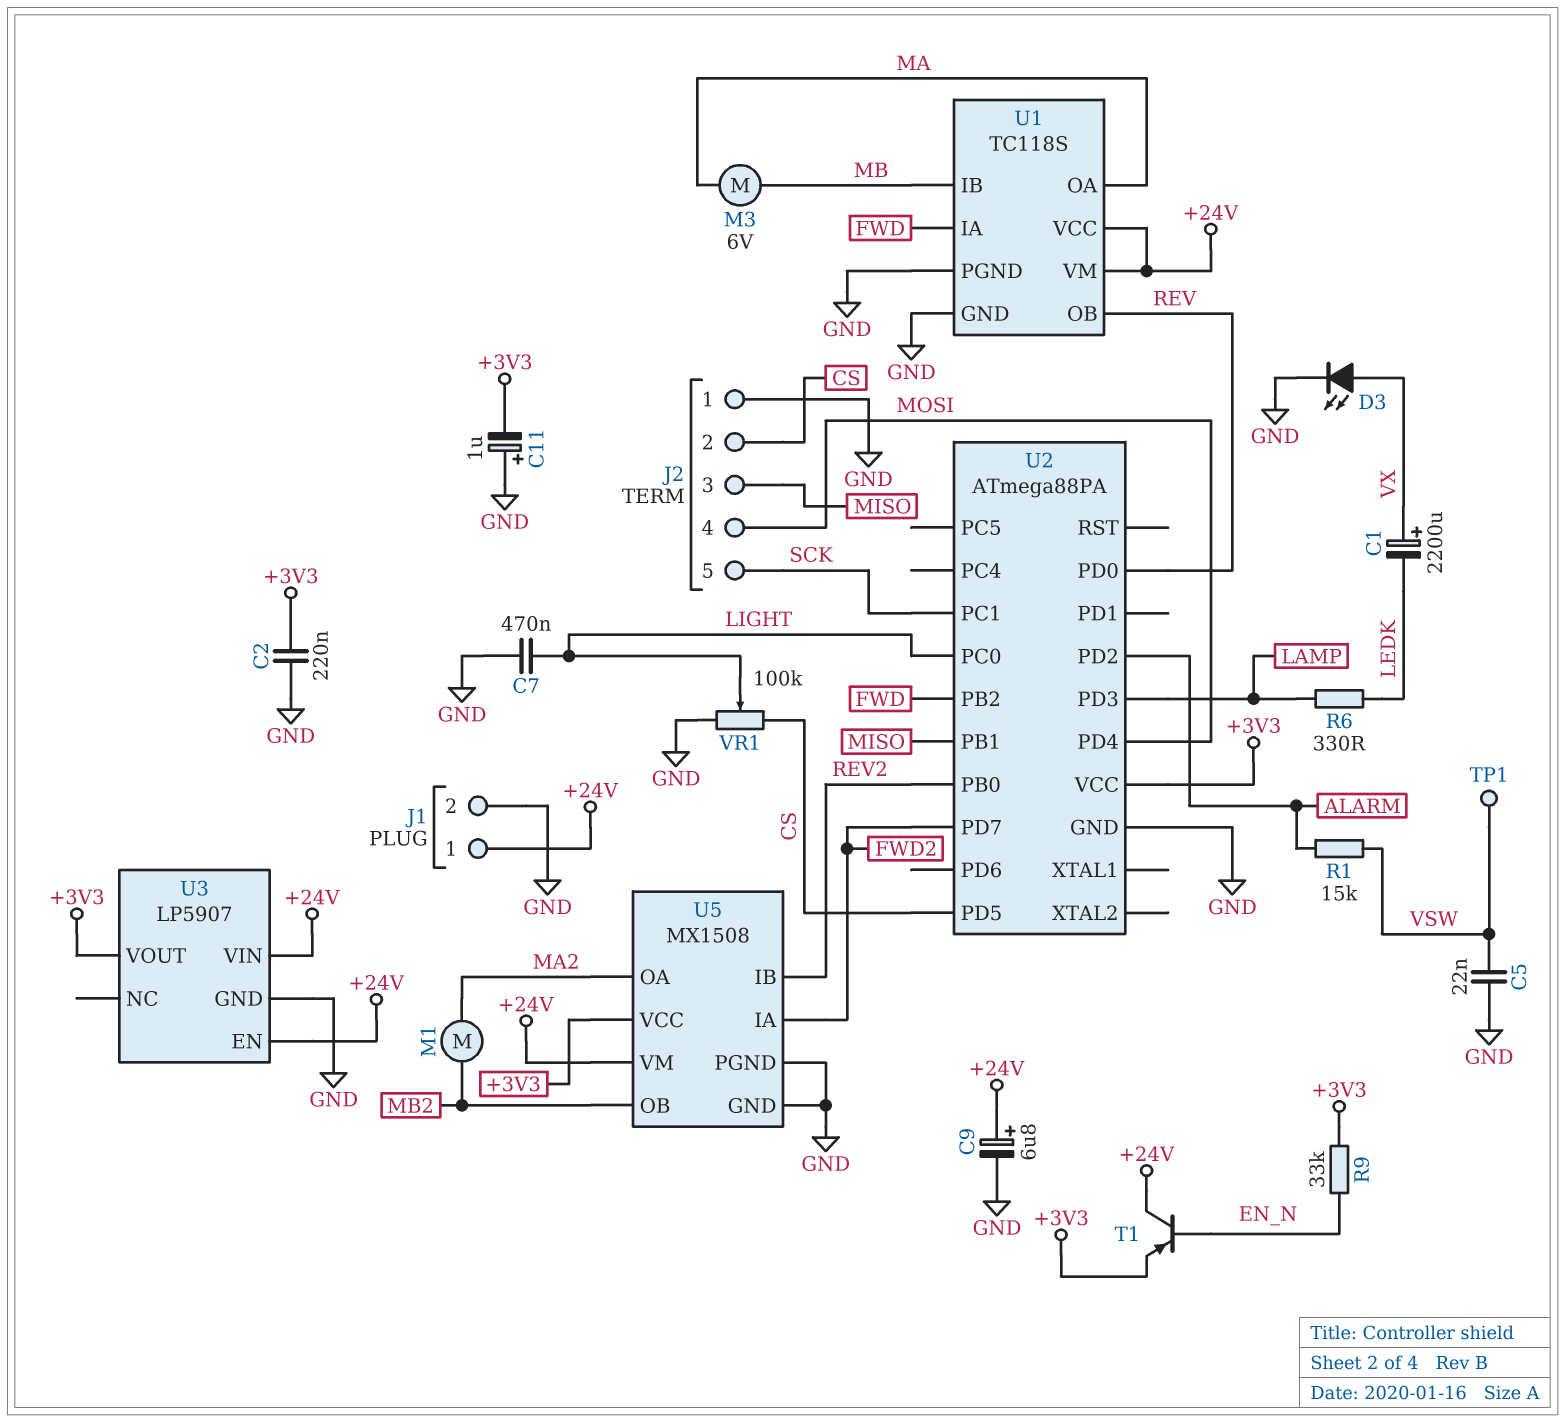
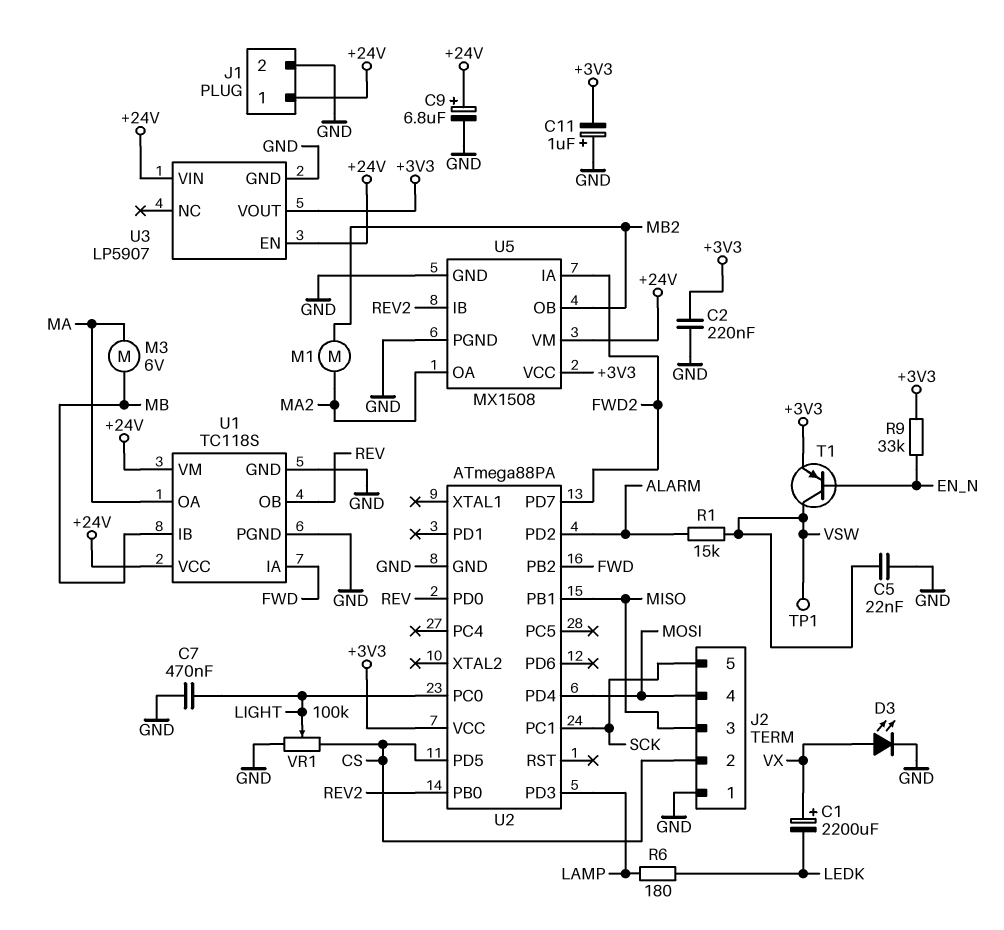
R6: 330 (LAMP, LEDK) -> 180 (LAMP, LEDK)
T1: PNP (B EN_N, C +24V, E +3V3) -> PNP (B EN_N, C VSW, E +3V3)

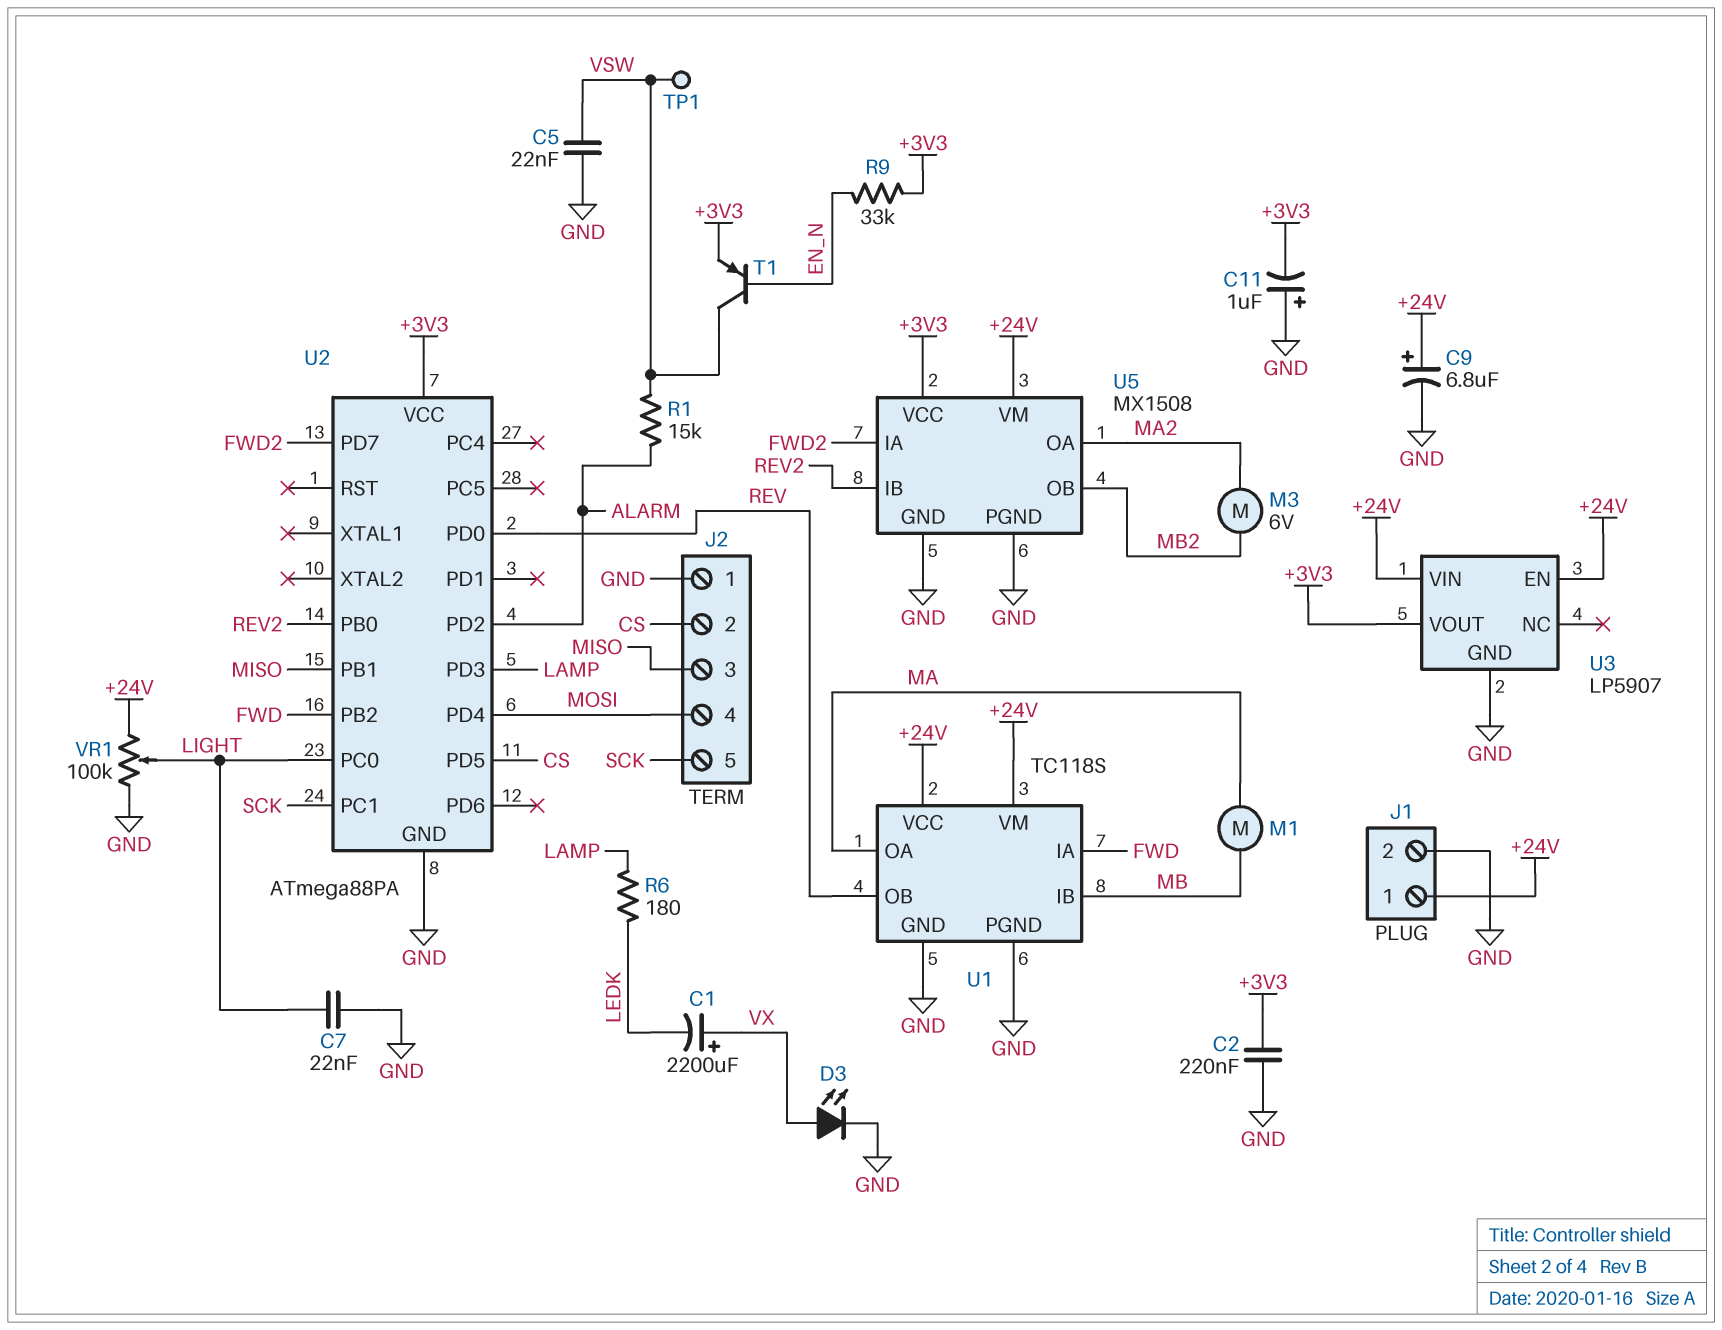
C7: 470nF (GND, LIGHT) -> 22nF (GND, LIGHT)
M1: motor (MA2, MB2) -> motor (MA, MB)
M3: motor 6V (MA, MB) -> motor 6V (MA2, MB2)
VR1: 100k (CS, GND, wiper LIGHT) -> 100k (+24V, GND, wiper LIGHT)

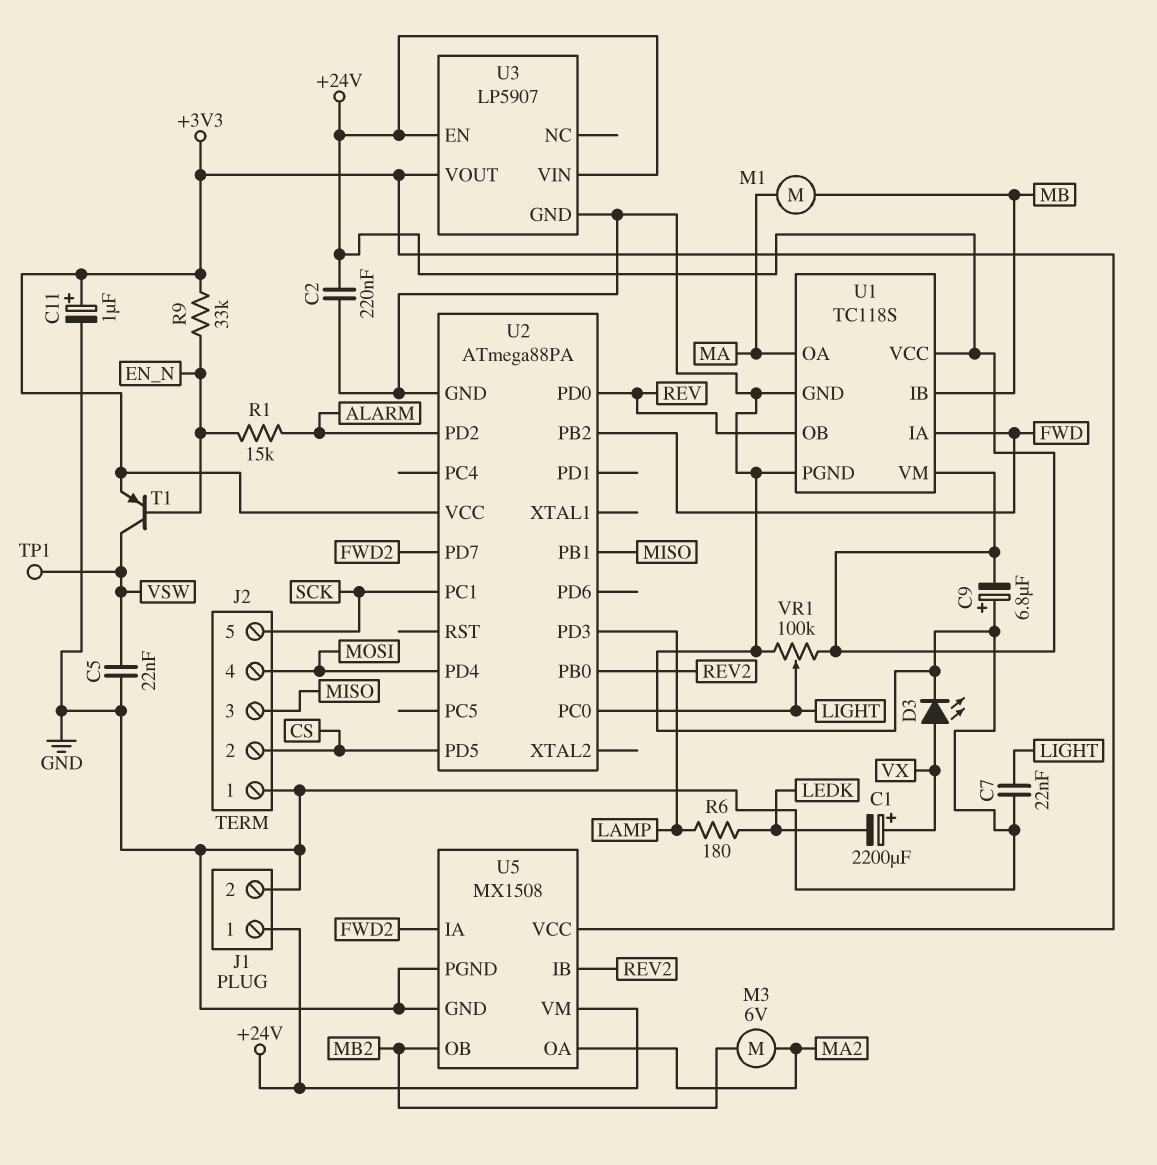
C2: 220nF (+3V3, GND) -> 220nF (+24V, GND)
C9: 6.8uF (plus +24V, minus GND) -> 6.8uF (plus GND, minus +24V)
C11: 1uF (plus GND, minus +3V3) -> 1uF (plus +3V3, minus GND)
R1: 15k (ALARM, VSW) -> 15k (ALARM, EN_N)

